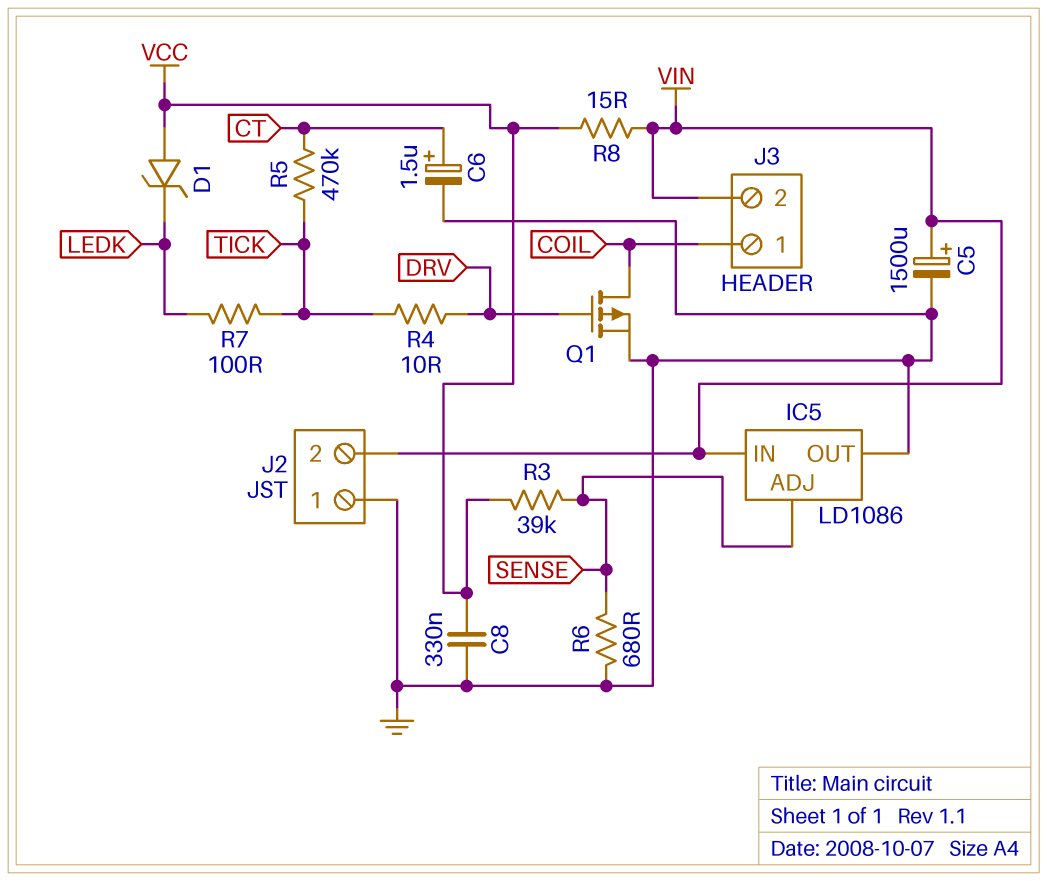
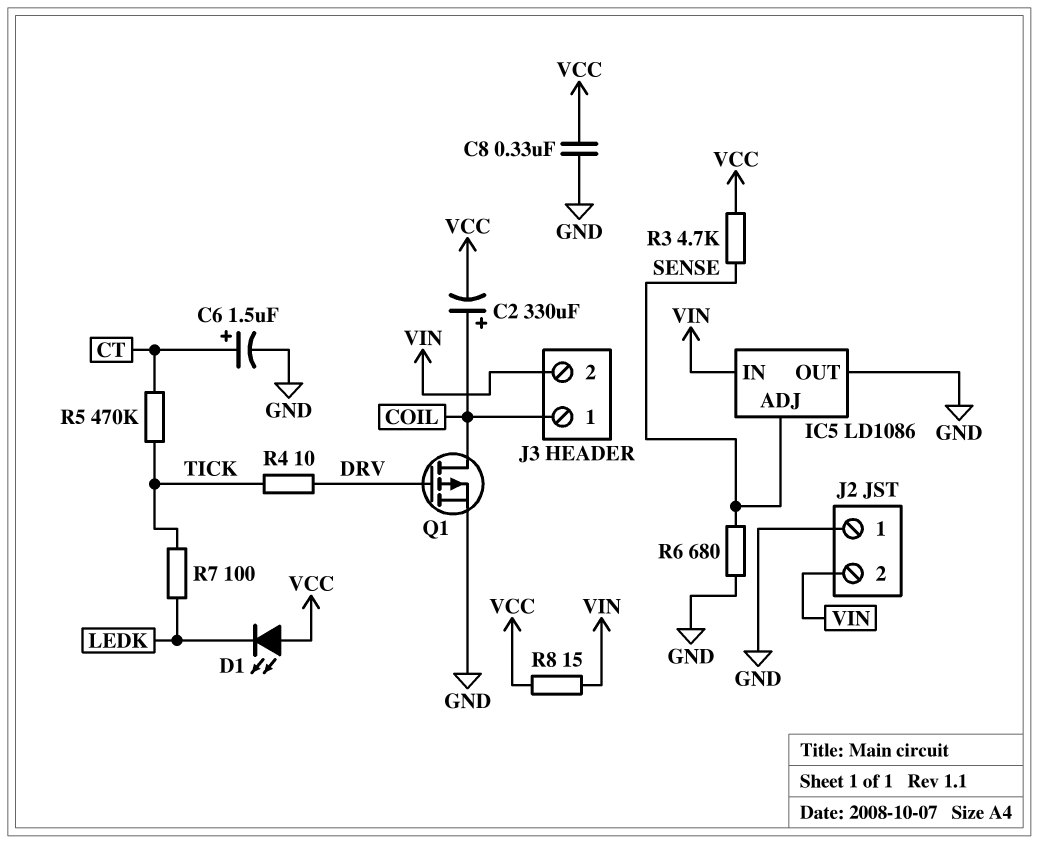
C2: none -> 330uF (plus COIL, minus VCC)
C5: 1500uF (plus VIN, minus GND) -> none
D1: zener (A VCC, K LEDK) -> LED (A VCC, K LEDK)
R3: 39k (SENSE, VCC) -> 4.7k (SENSE, VCC)

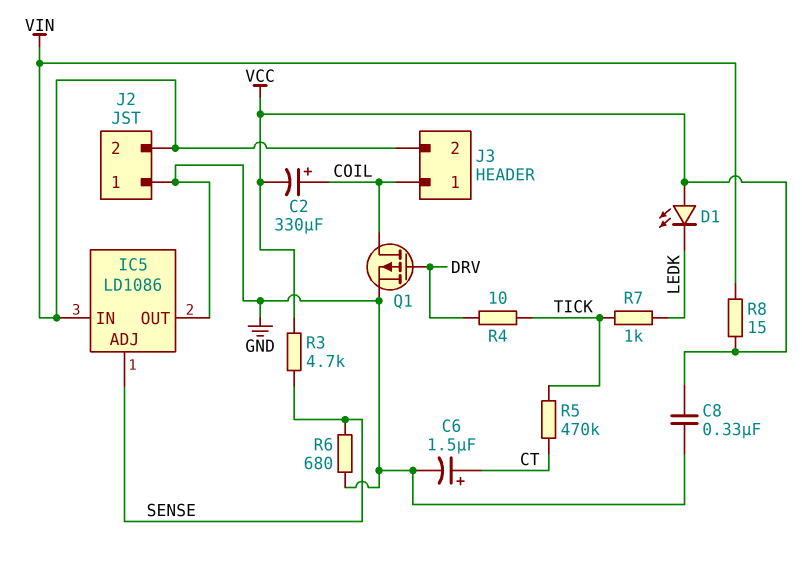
R7: 100 (LEDK, TICK) -> 1k (LEDK, TICK)

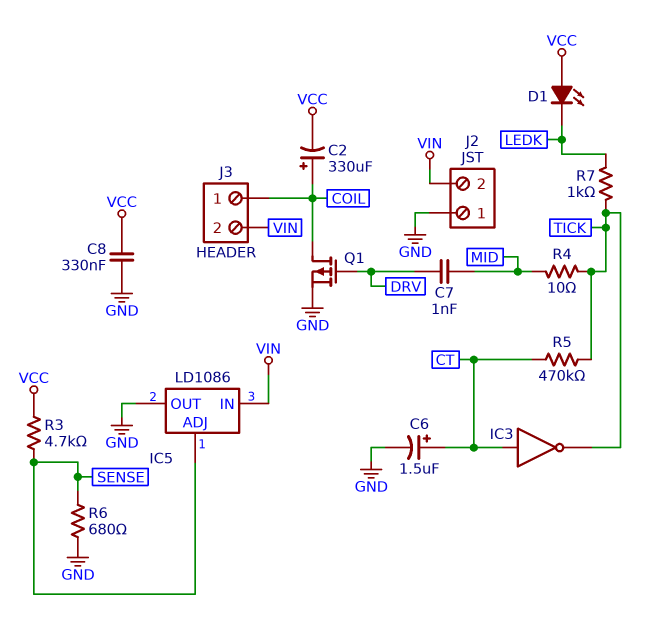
C7: none -> 1nF (DRV, MID)
IC3: none -> NOT (in CT, out TICK)
R4: 10 (DRV, TICK) -> 10 (MID, TICK)
R8: 15 (VCC, VIN) -> none

